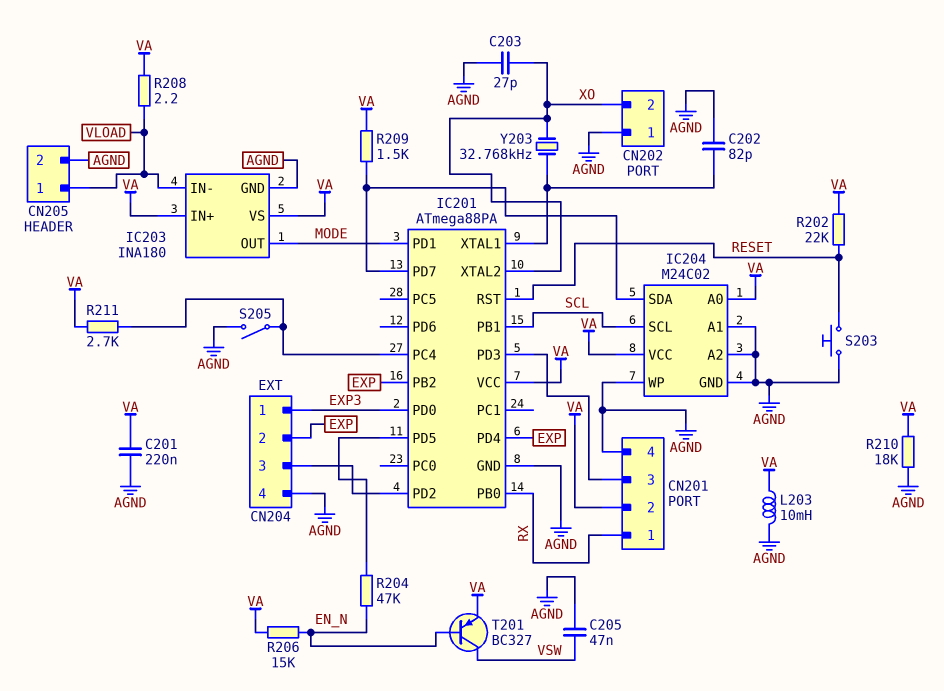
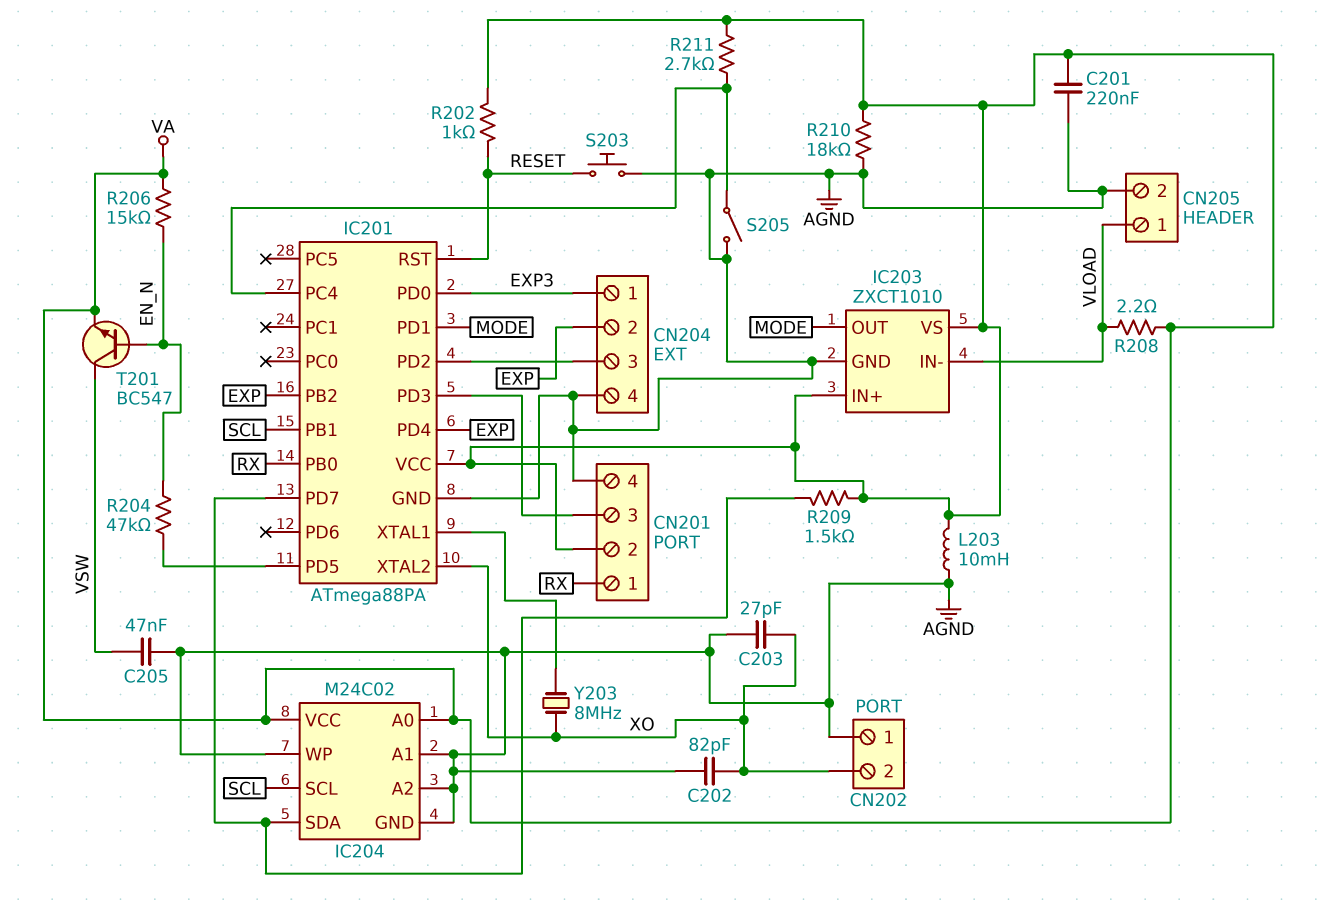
C202: 82pF (AGND, IC201/XTAL1) -> 82pF (AGND, XO)
IC203: INA180 -> ZXCT1010
R202: 22k (RESET, VA) -> 1k (RESET, VA)
T201: PNP BC327 (B EN_N, C VSW, E VA) -> NPN BC547 (B EN_N, C VSW, E VA)
Y203: 32.768kHz (IC201/XTAL1, XO) -> 8MHz (IC201/XTAL1, XO)

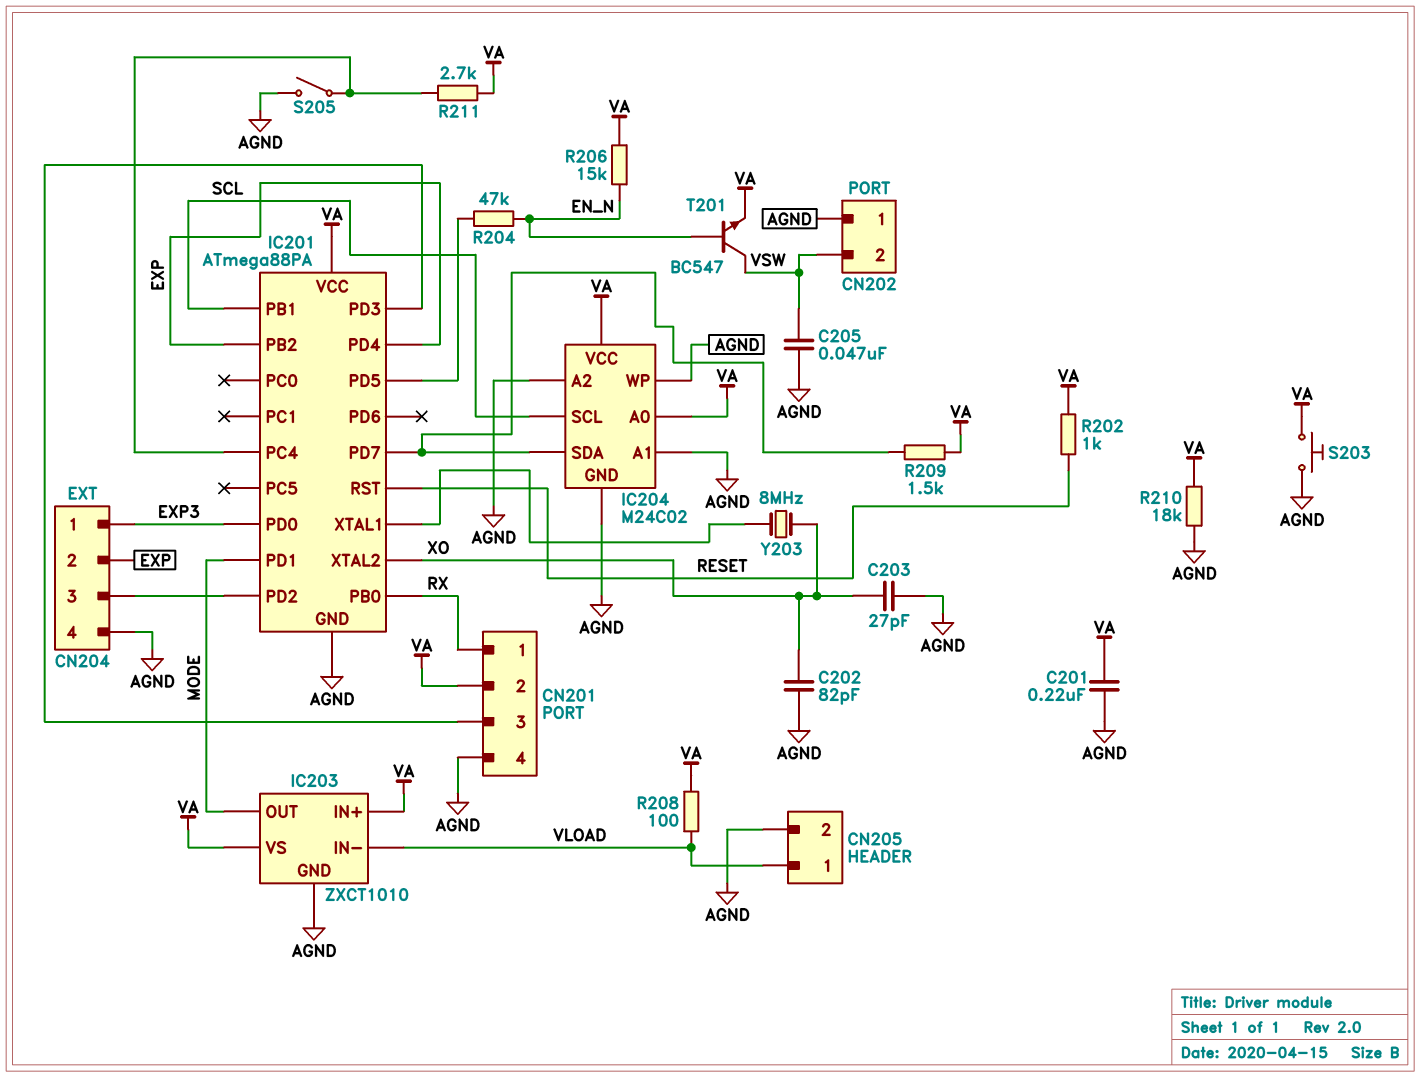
CN202 pin 2: XO -> VSW
L203: 10mH (AGND, VA) -> none
R208: 2.2 (VA, VLOAD) -> 100 (VA, VLOAD)
S203: button (AGND, RESET) -> button (AGND, VA)

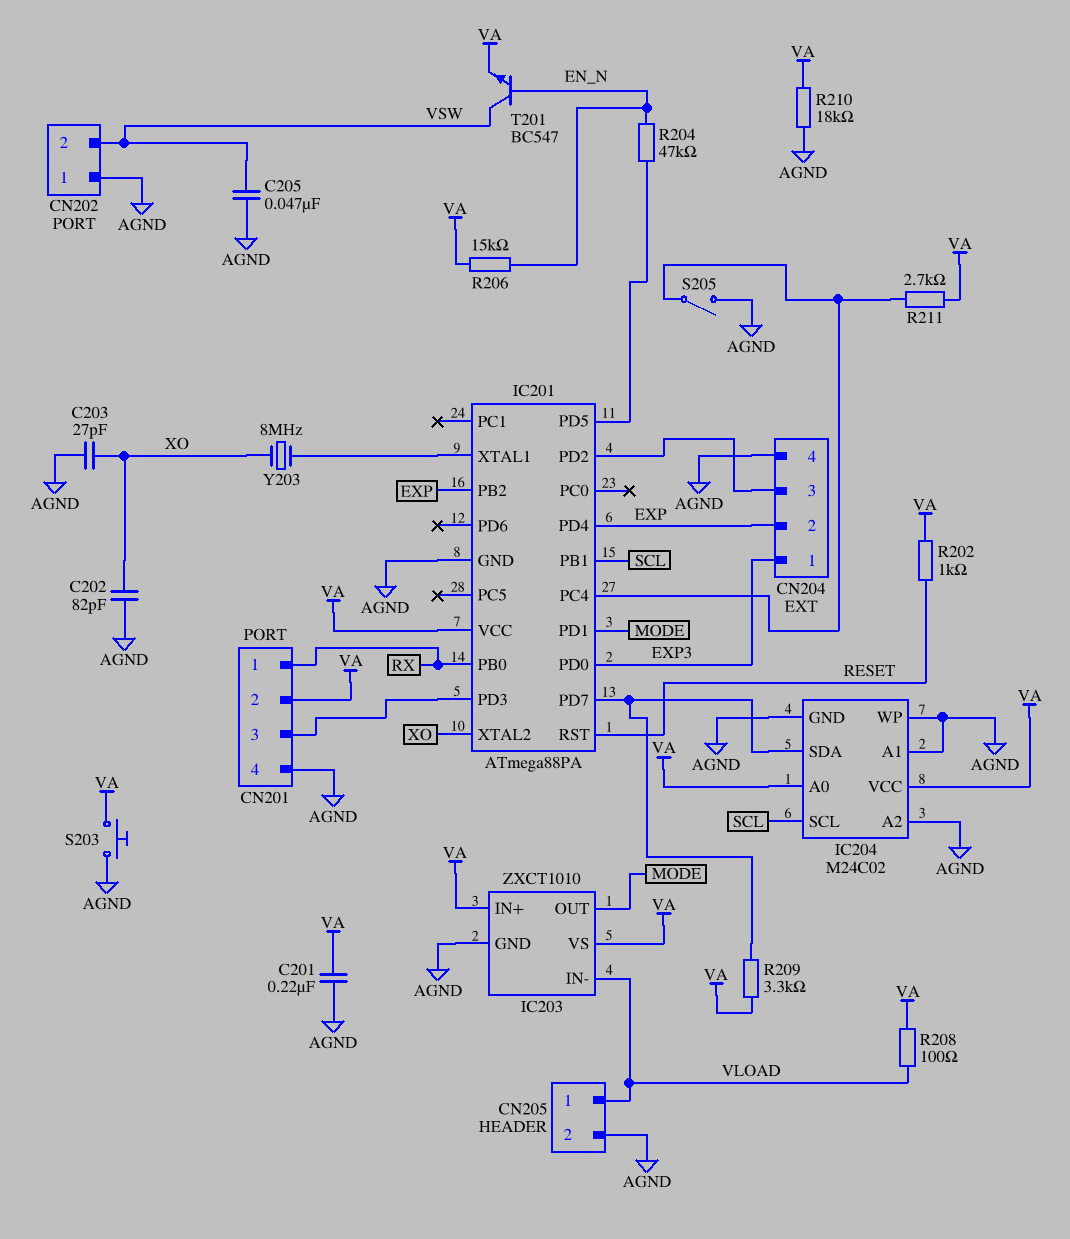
R209: 1.5k (IC201/PD7, VA) -> 3.3k (IC201/PD7, VA)

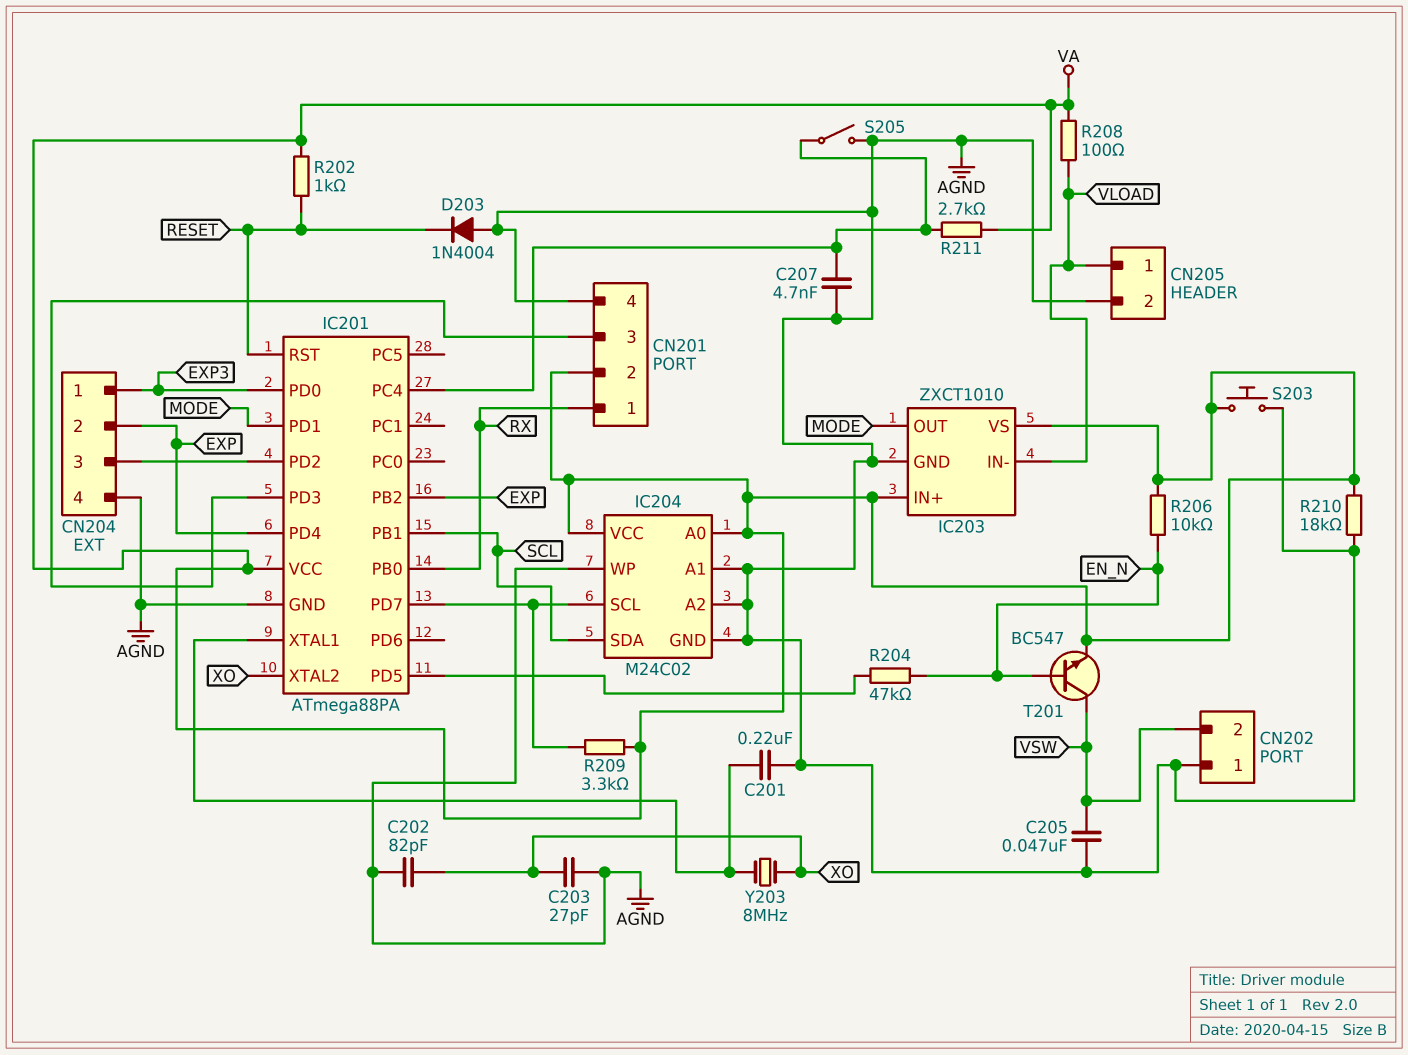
C201: 220nF (AGND, VA) -> 220nF (AGND, IC201/XTAL1)
C207: none -> 4.7nF (AGND, IC201/PC4)
D203: none -> diode 1N4004 (A AGND, K RESET)
IC204 pin SCL: SCL -> IC201/PD7
IC204 pin SDA: IC201/PD7 -> SCL
R206: 15k (EN_N, VA) -> 10k (EN_N, VA)

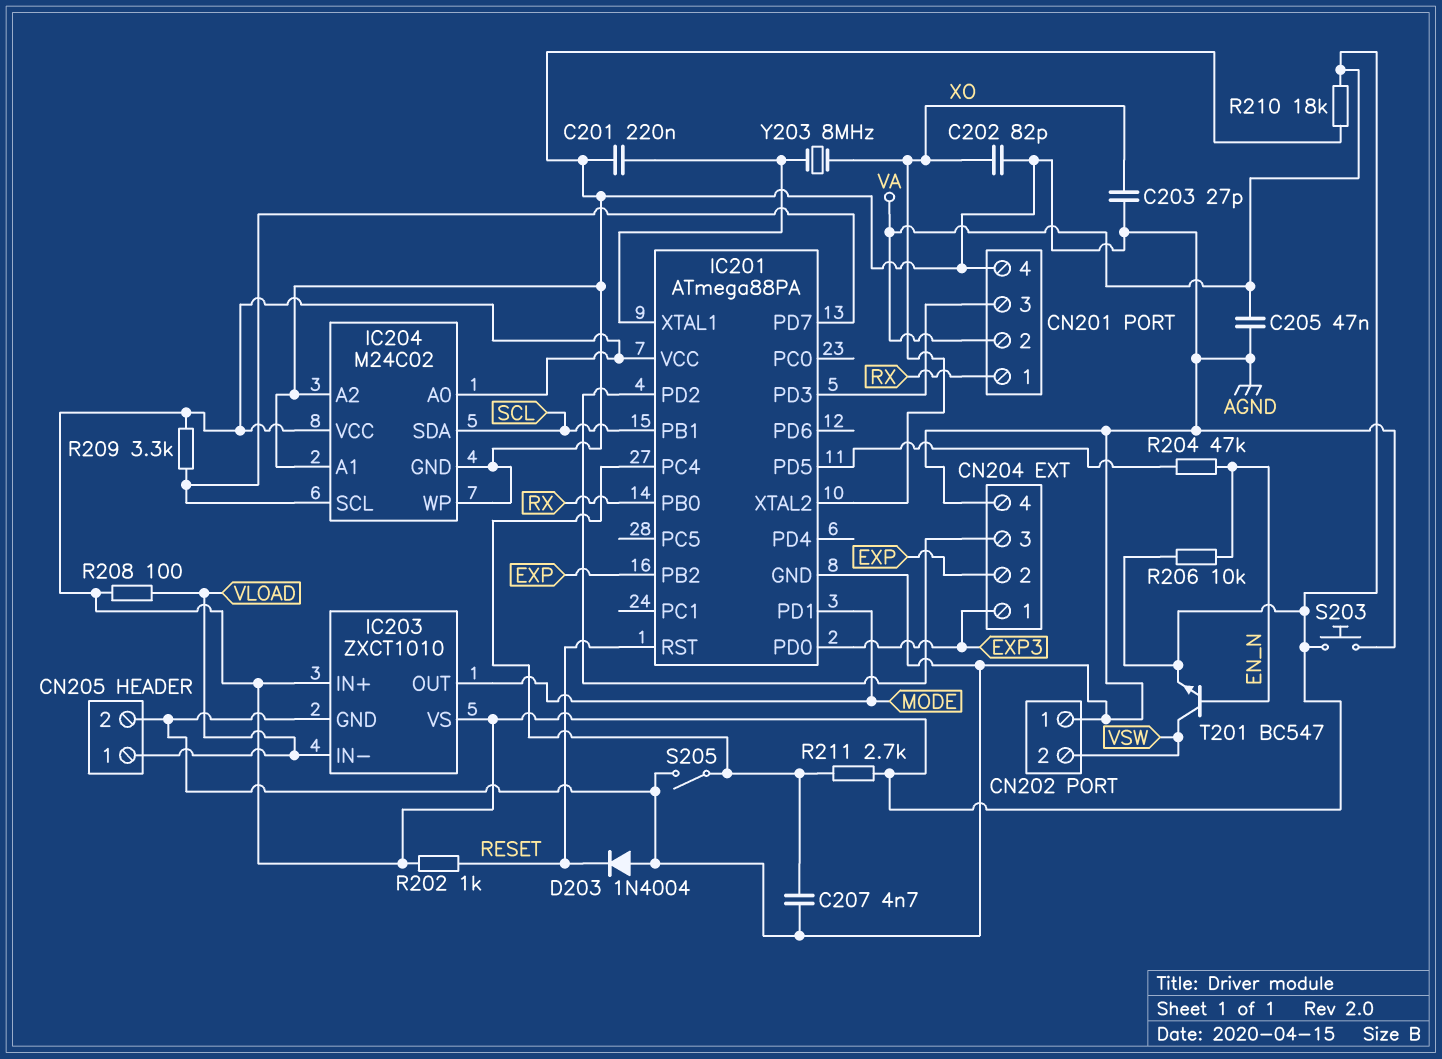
C205: 47nF (AGND, VSW) -> 47nF (AGND, VA)
IC201 pin PD4: EXP -> none

